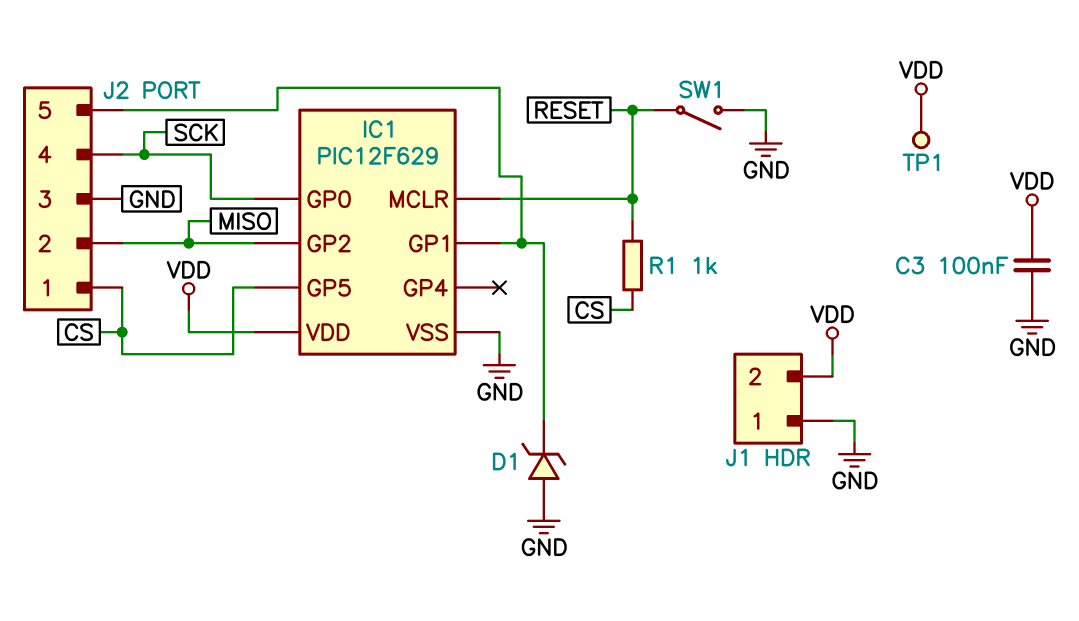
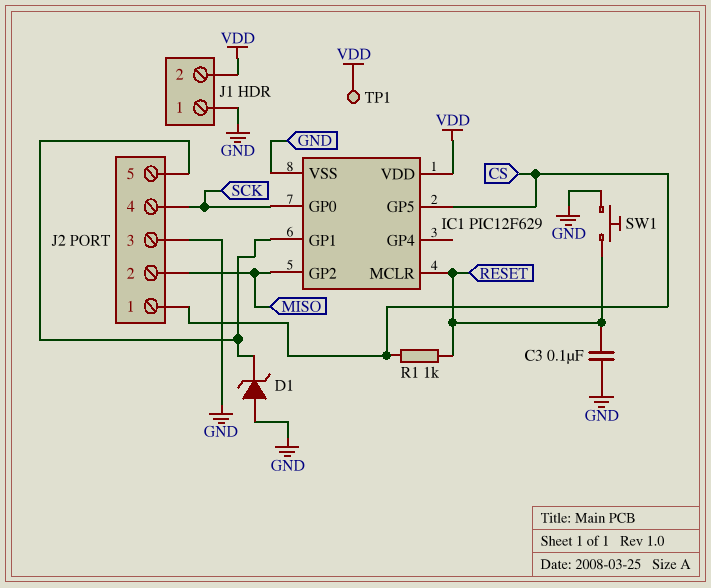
C3: 100nF (GND, VDD) -> 100nF (GND, RESET)
SW1: switch (GND, RESET) -> button (GND, RESET)

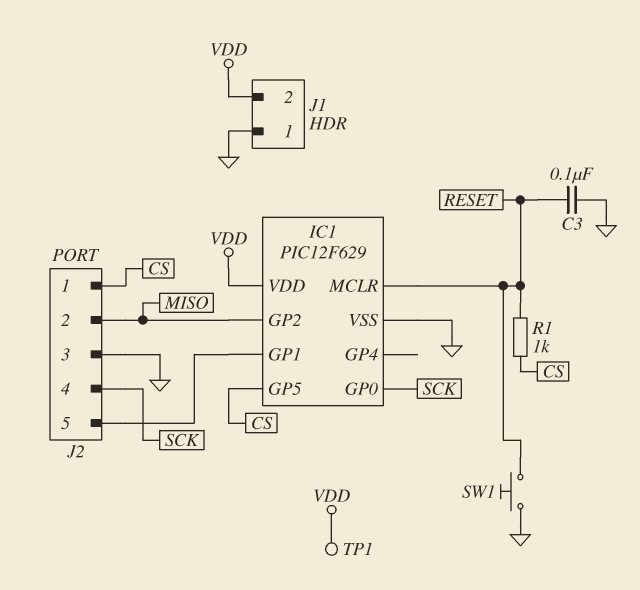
D1: zener (A GND, K IC1/GP1) -> none

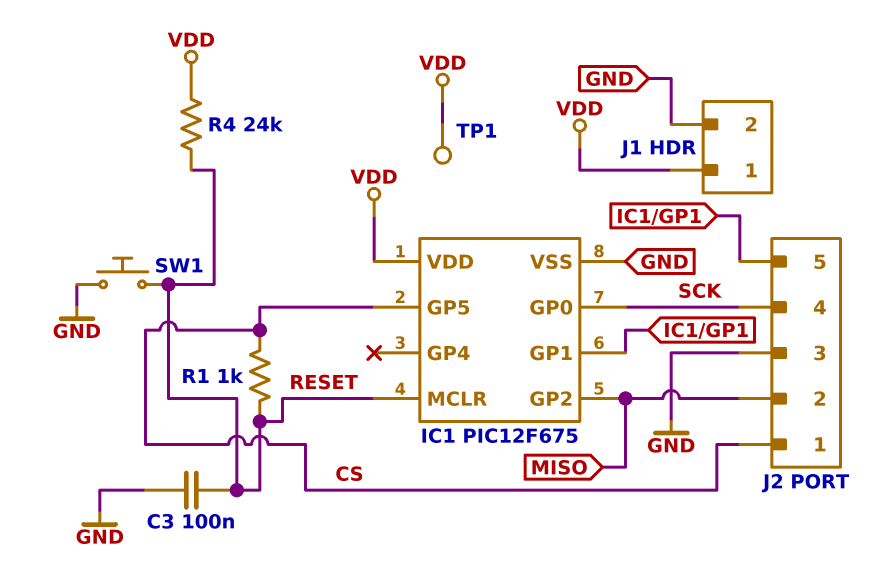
IC1: PIC12F629 -> PIC12F675
J1 pin 1: GND -> VDD
J1 pin 2: VDD -> GND
R4: none -> 24k (RESET, VDD)

